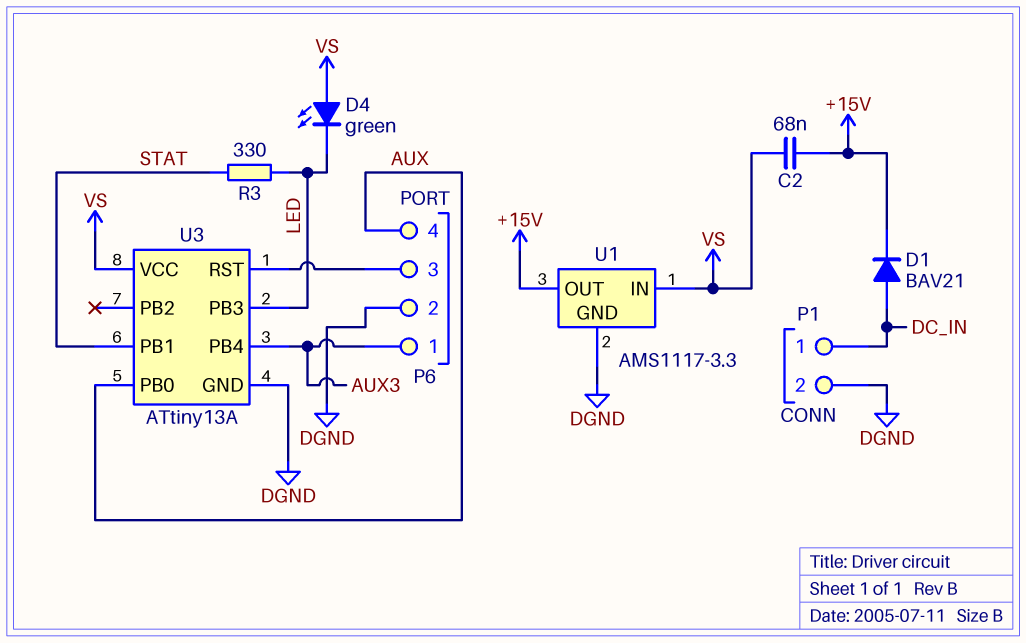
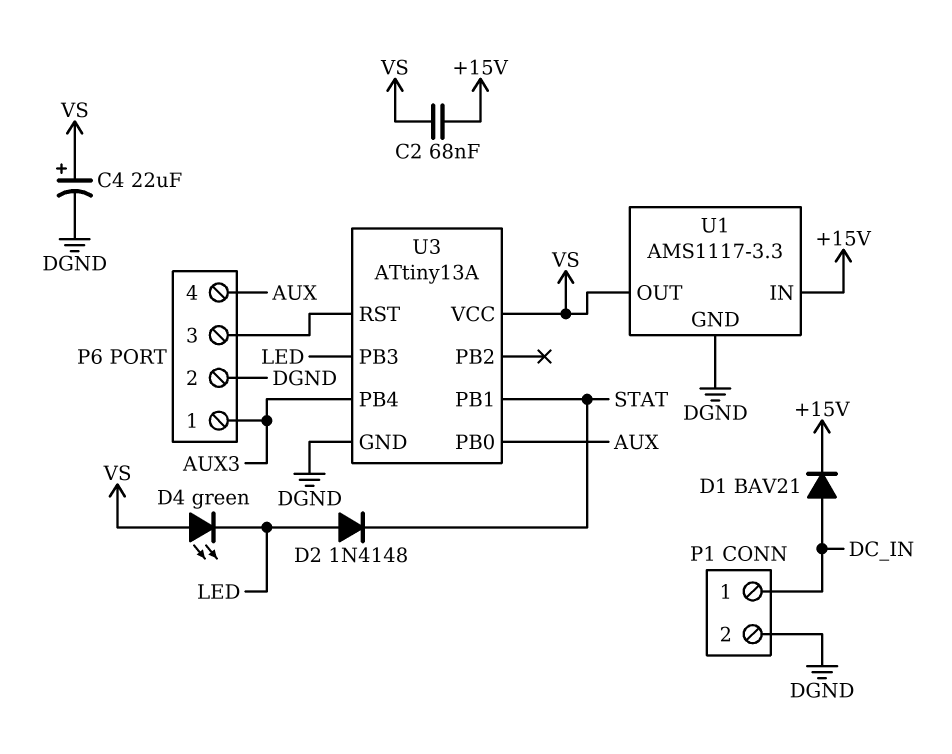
C4: none -> 22uF (plus VS, minus DGND)
D2: none -> diode 1N4148 (A LED, K STAT)
R3: 330 (LED, STAT) -> none
U1 pin IN: VS -> +15V
U1 pin OUT: +15V -> VS

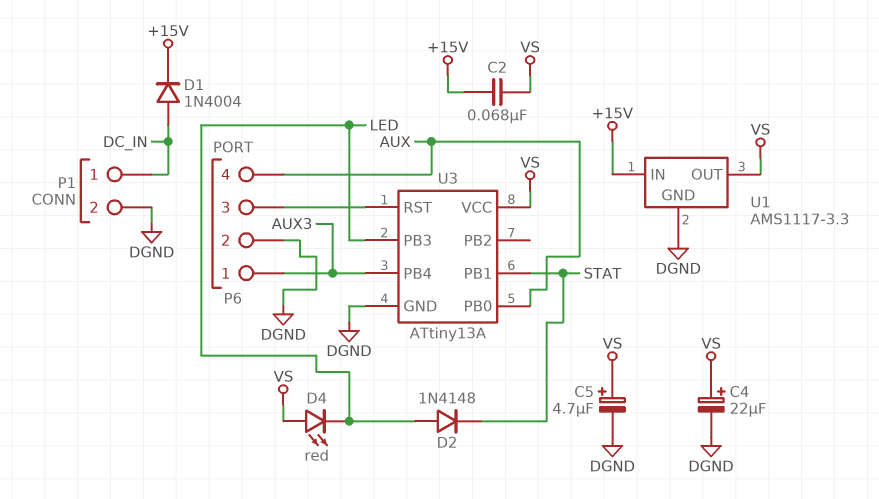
C5: none -> 4.7uF (plus VS, minus DGND)
D1: diode BAV21 (A DC_IN, K +15V) -> diode 1N4004 (A DC_IN, K +15V)
D4: LED green (A VS, K LED) -> LED red (A VS, K LED)

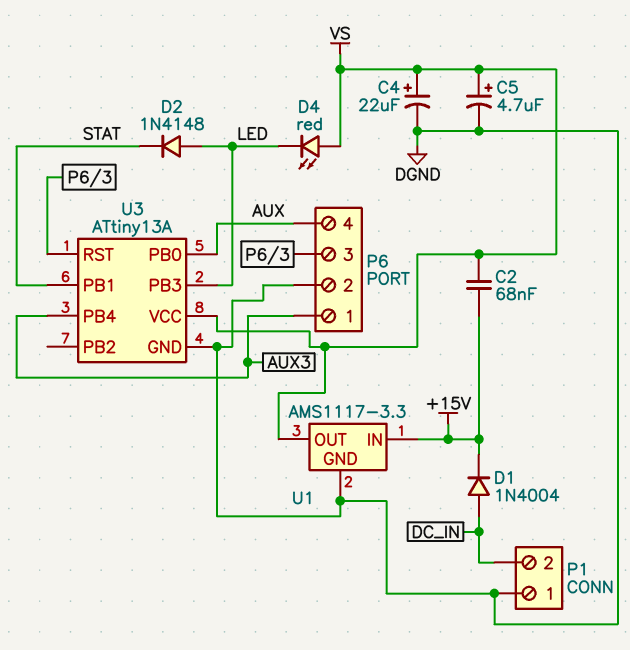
P1 pin 1: DC_IN -> DGND
P1 pin 2: DGND -> DC_IN

